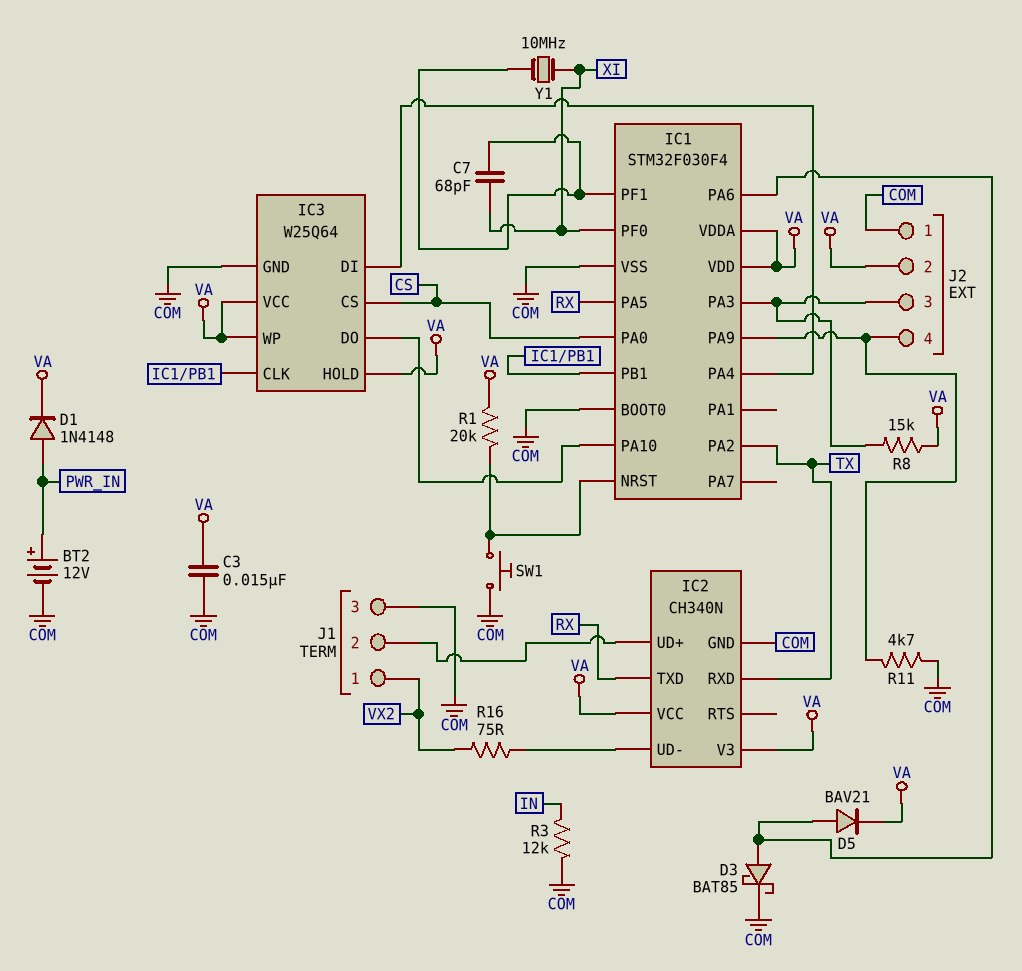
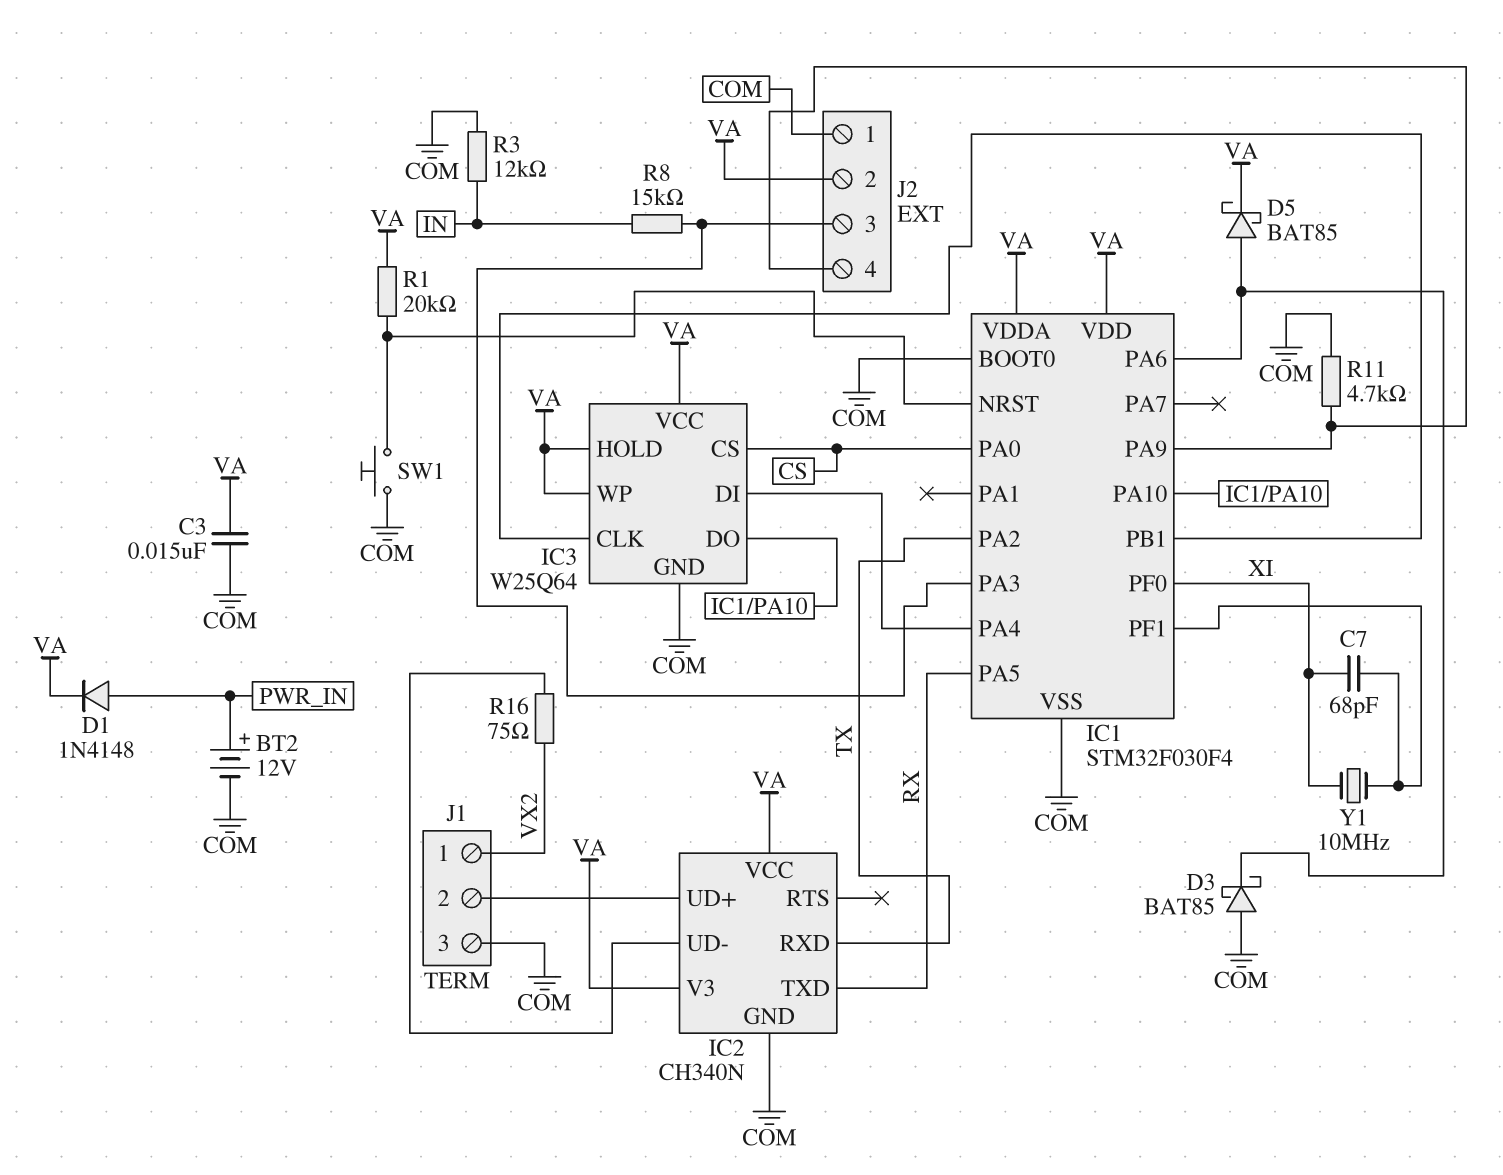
D3: schottky BAT85 (A IC1/PA6, K COM) -> schottky BAT85 (A COM, K IC1/PA6)
D5: diode BAV21 (A IC1/PA6, K VA) -> schottky BAT85 (A IC1/PA6, K VA)
R8: 15k (IC1/PA3, VA) -> 15k (IC1/PA3, IN)

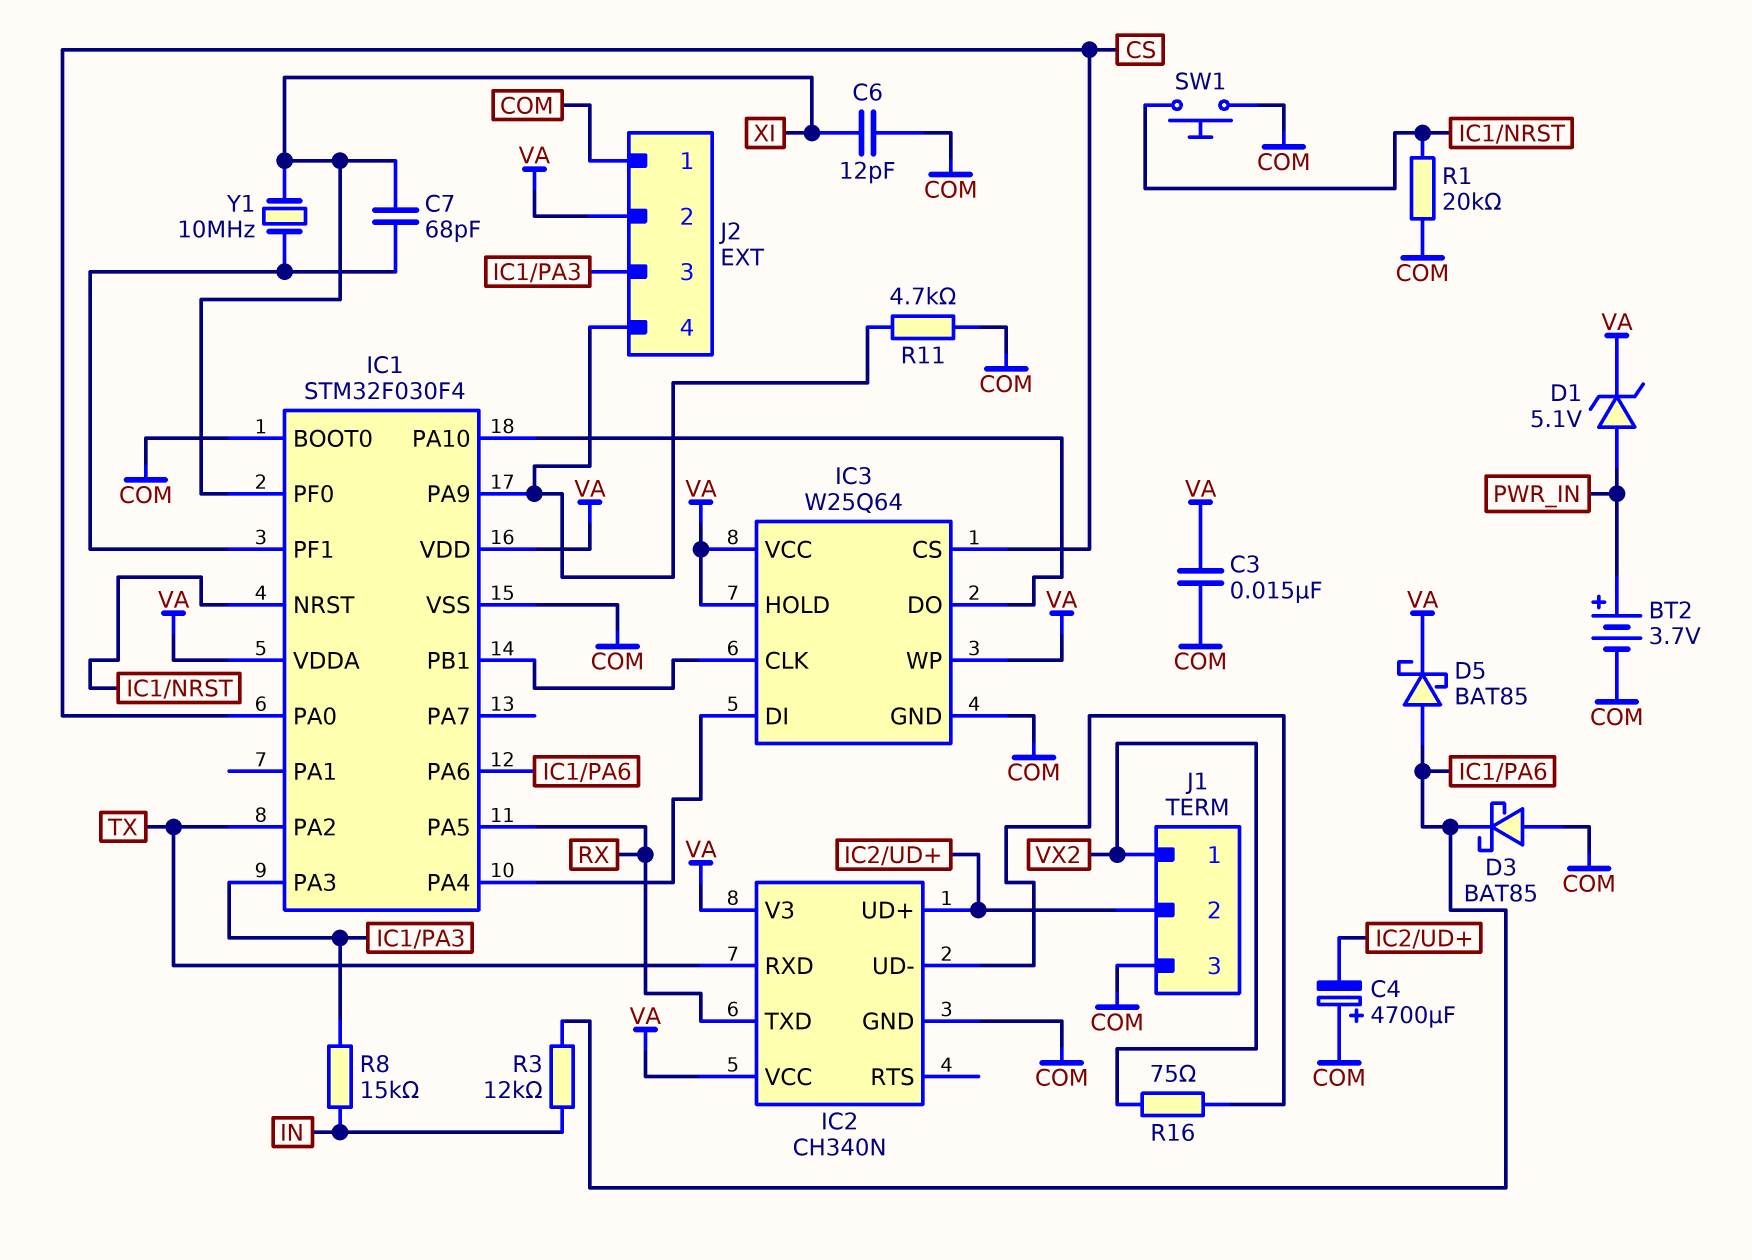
BT2: 12V (plus PWR_IN, minus COM) -> 3.7V (plus PWR_IN, minus COM)
C4: none -> 4700uF (plus COM, minus IC2/UD+)
C6: none -> 12pF (COM, XI)
D1: diode 1N4148 (A PWR_IN, K VA) -> zener 5.1V (A PWR_IN, K VA)
R1: 20k (IC1/NRST, VA) -> 20k (COM, IC1/NRST)
R3: 12k (COM, IN) -> 12k (IC1/PA6, IN)

